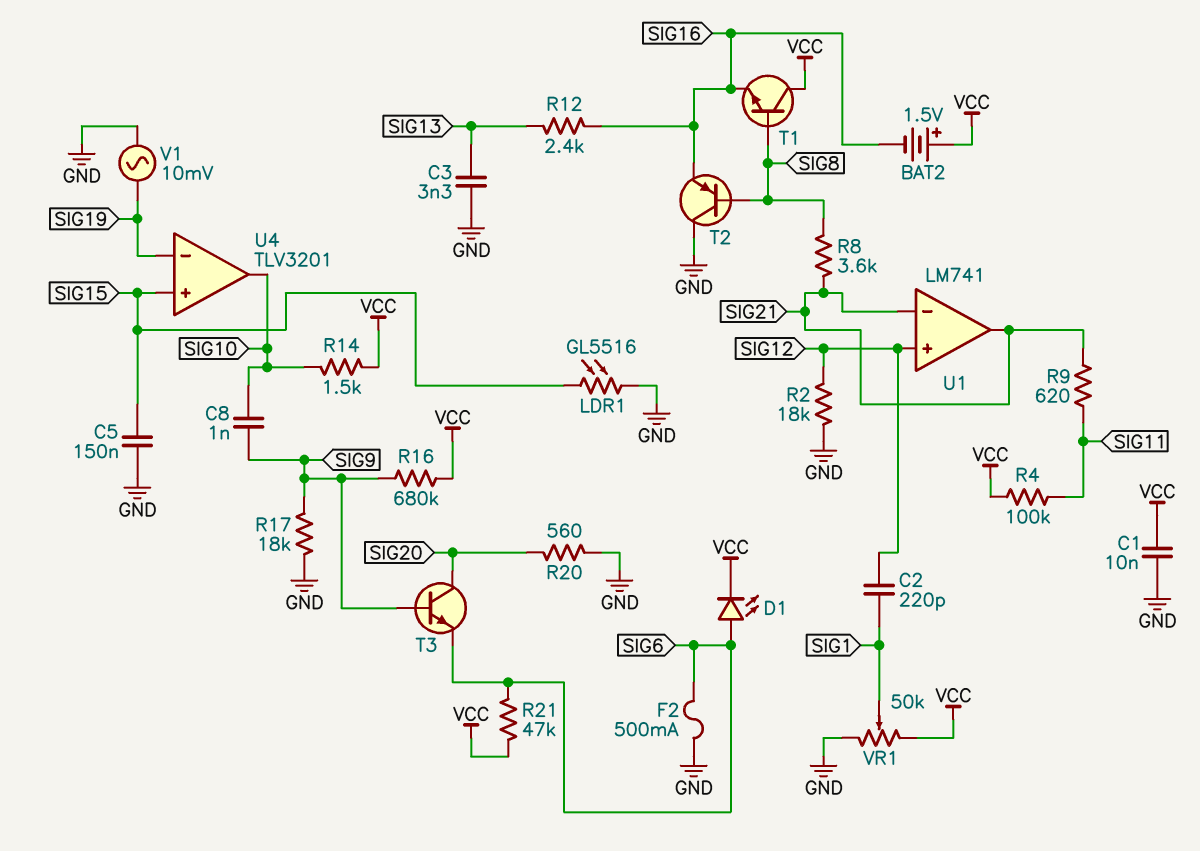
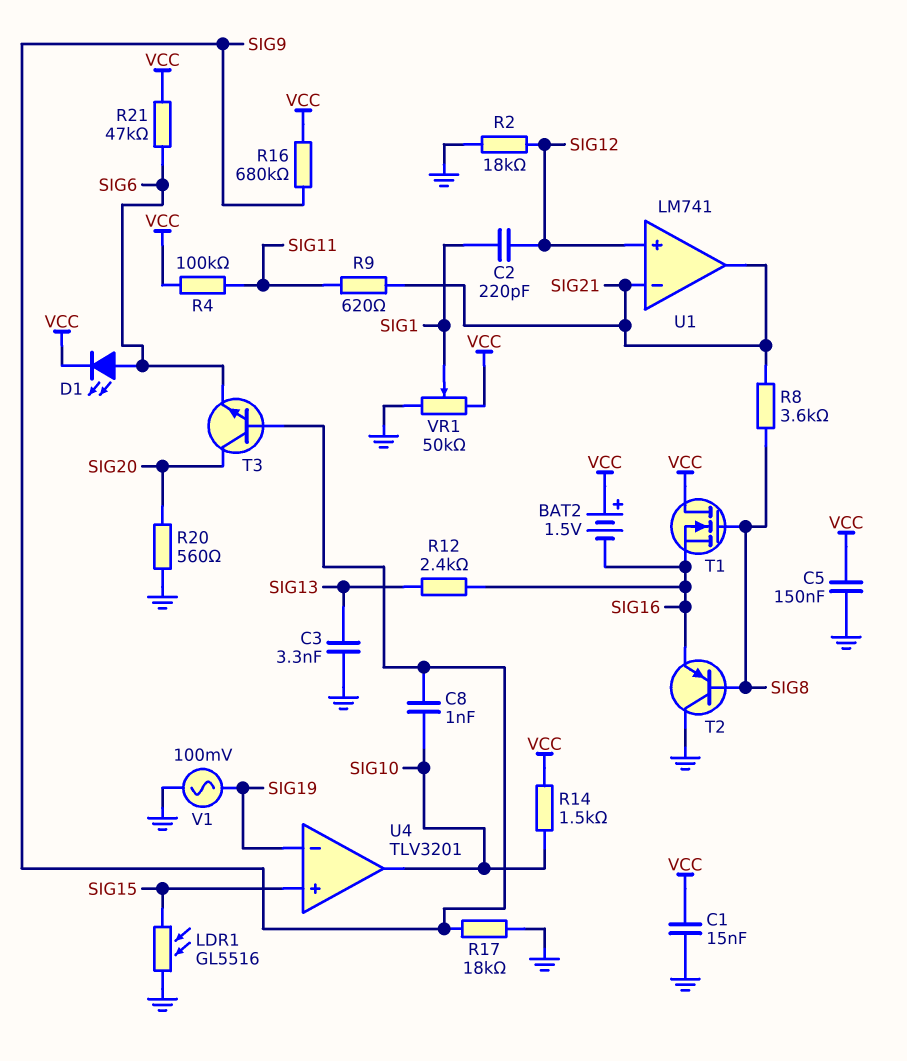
C1: 10nF (GND, VCC) -> 15nF (GND, VCC)
C5: 150nF (GND, SIG15) -> 150nF (GND, VCC)
F2: 500mA (GND, SIG6) -> none
T1: NPN (B SIG8, C VCC, E SIG16) -> NMOS (G SIG8, D VCC, S SIG16)
V1: AC 10mV (GND, SIG19) -> AC 100mV (GND, SIG19)

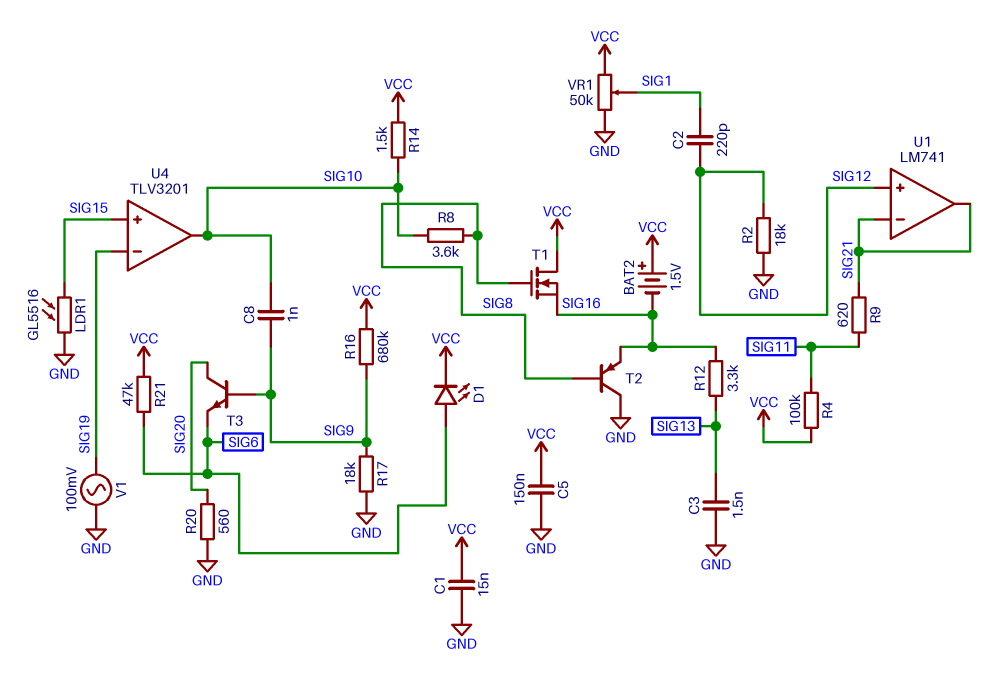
C3: 3.3nF (GND, SIG13) -> 1.5nF (GND, SIG13)
R8: 3.6k (SIG8, SIG21) -> 3.6k (SIG8, SIG10)
R12: 2.4k (SIG13, SIG16) -> 3.3k (SIG13, SIG16)

